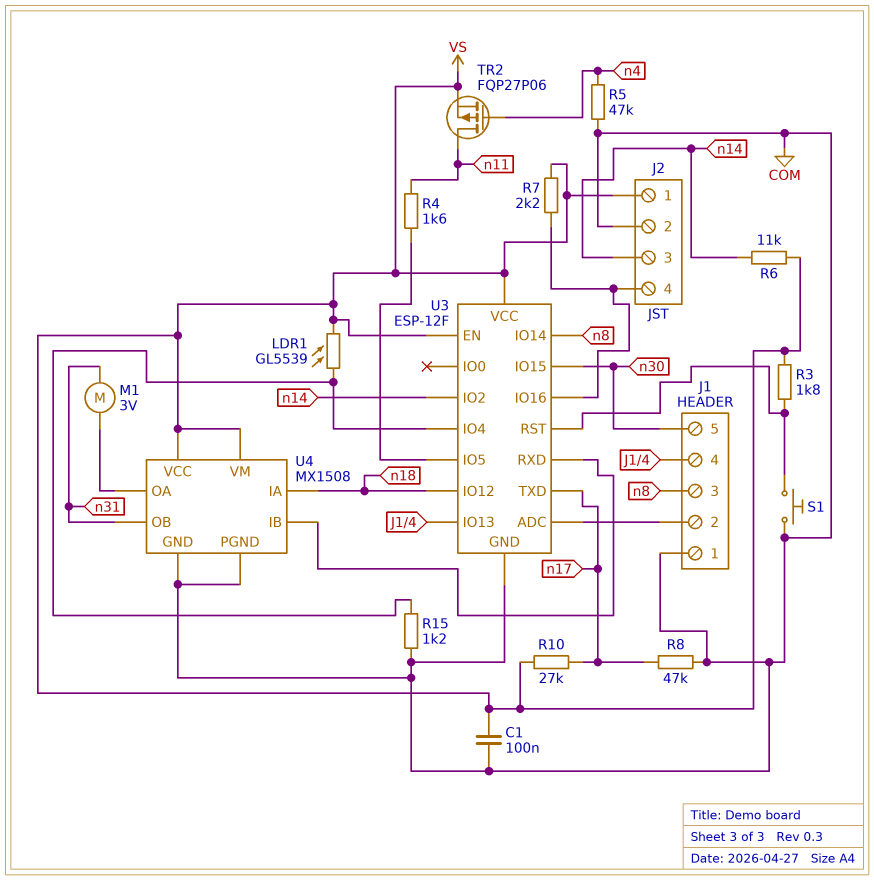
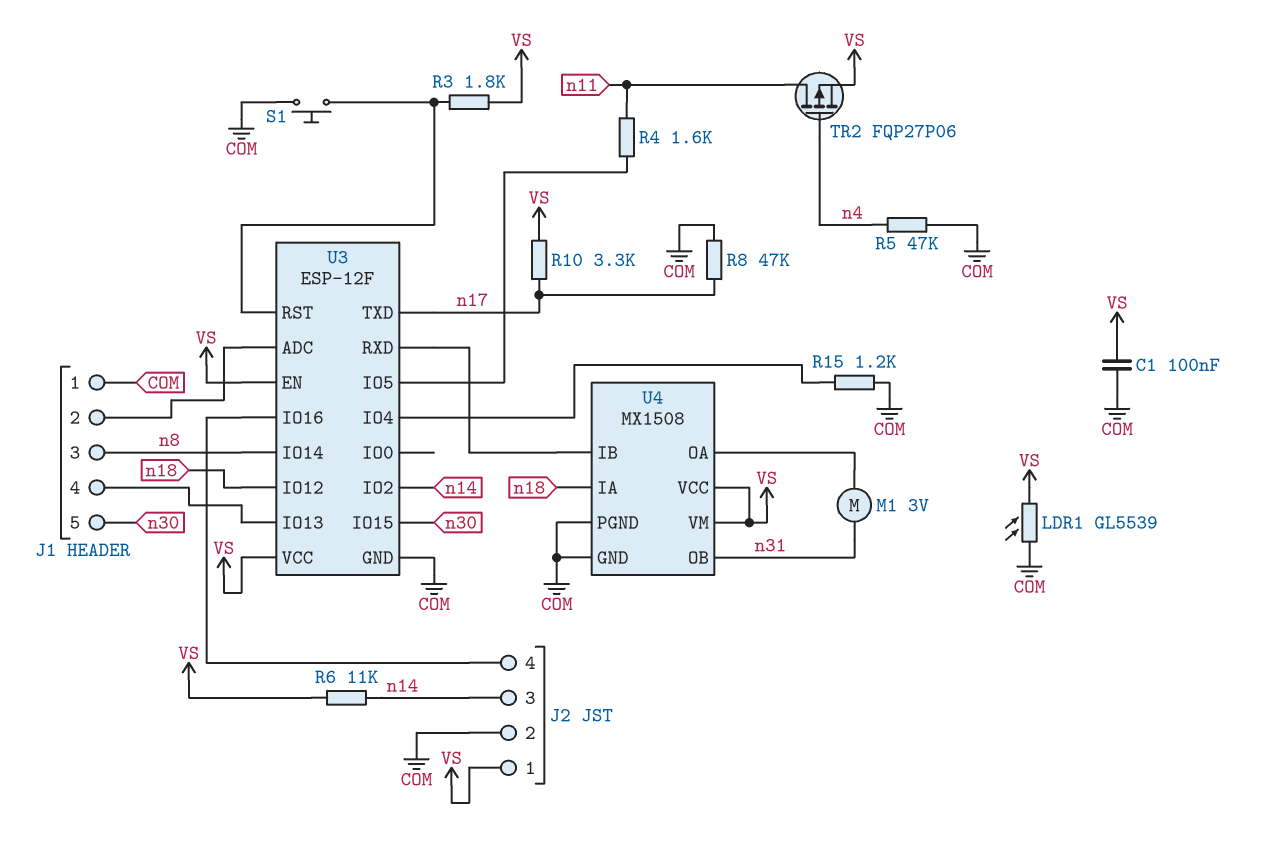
LDR1: GL5539 (U3/IO4, VS) -> GL5539 (COM, VS)
R7: 2.2k (J2/4, VS) -> none
R10: 27k (VS, n17) -> 3.3k (VS, n17)

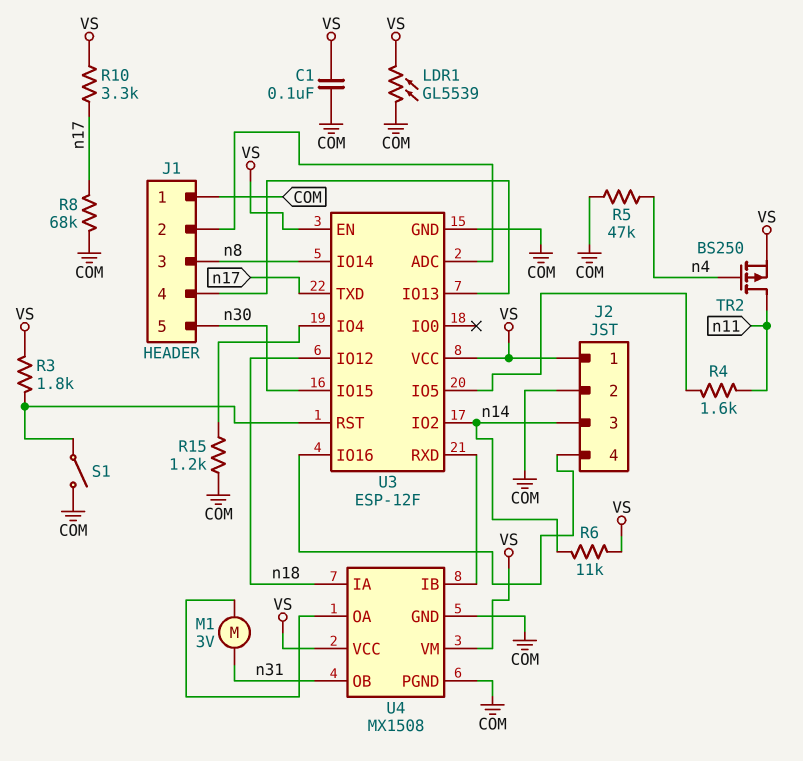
R8: 47k (COM, n17) -> 68k (COM, n17)
S1: button (COM, U3/RST) -> switch (COM, U3/RST)
TR2: PMOS FQP27P06 (G n4, D n11, S VS) -> PMOS BS250 (G n4, D n11, S VS)

